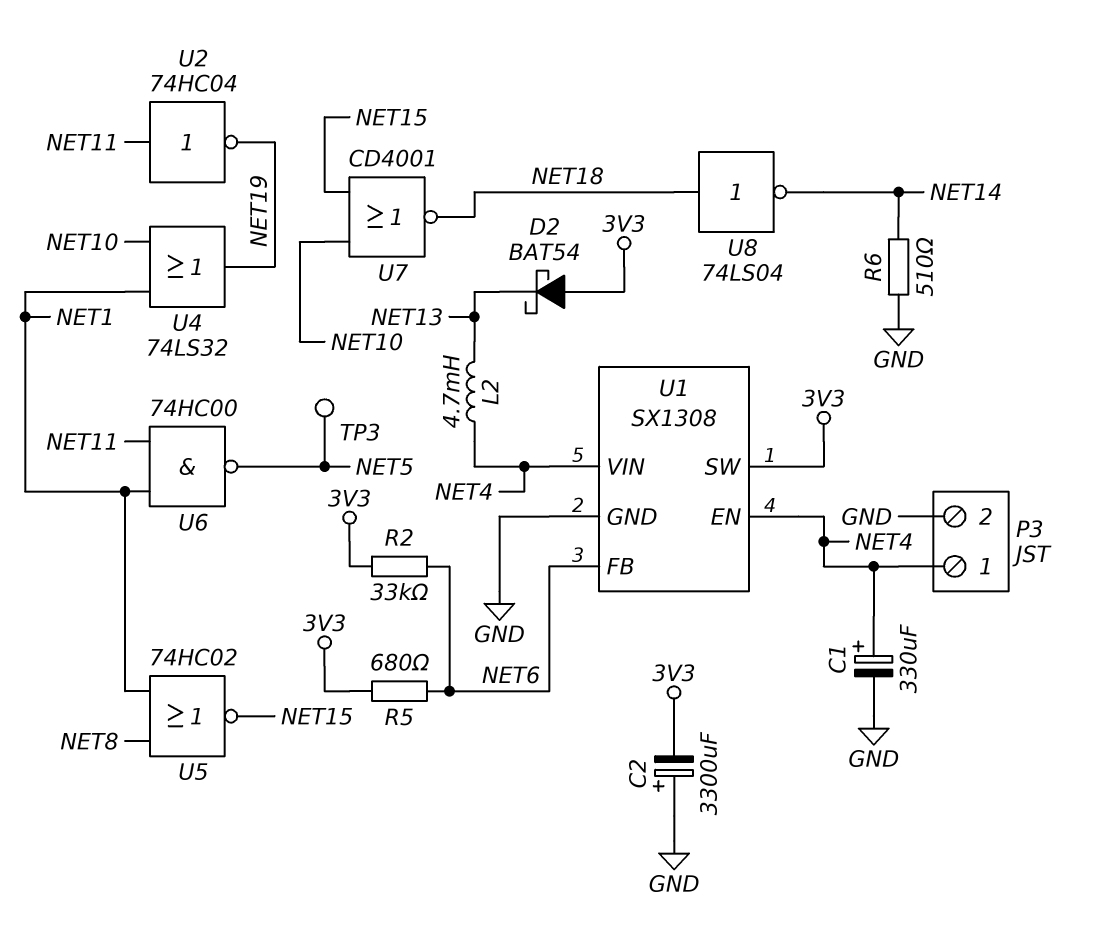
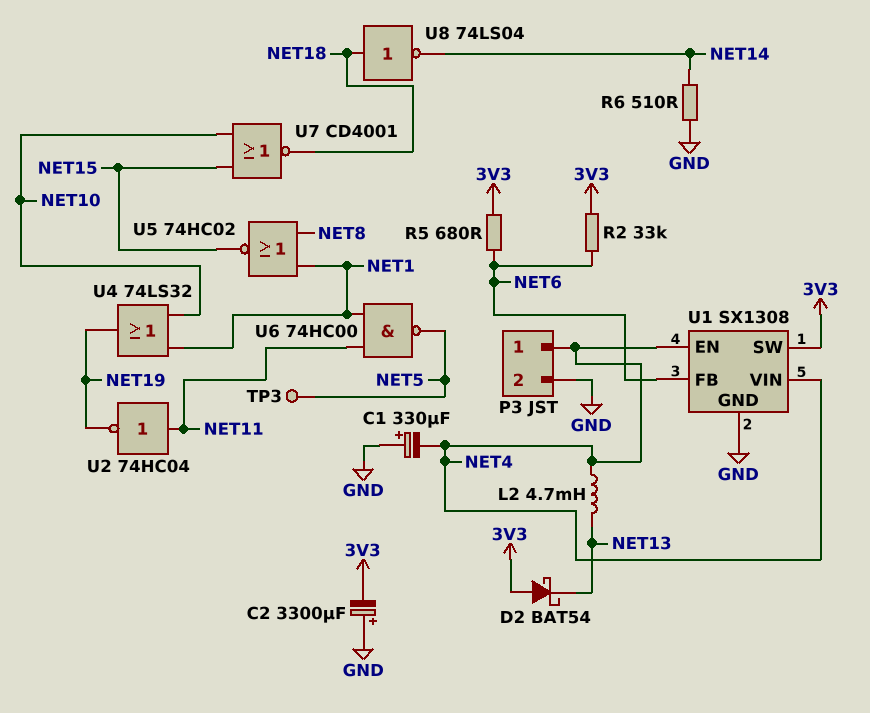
C1: 330uF (plus NET4, minus GND) -> 330uF (plus GND, minus NET4)

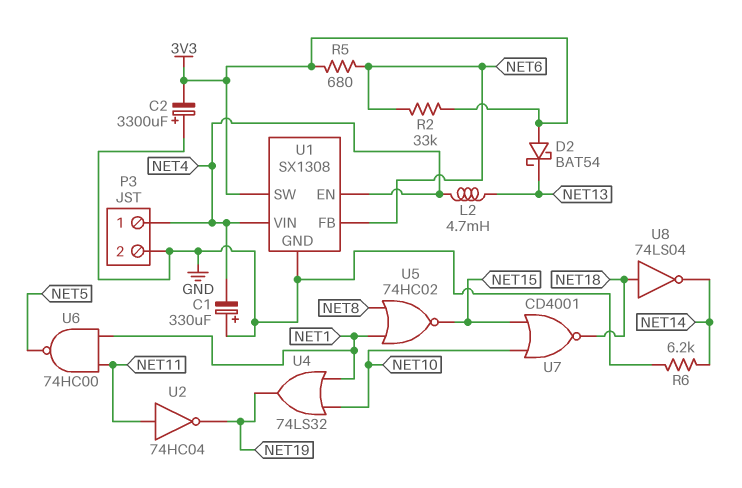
R6: 510 (GND, NET14) -> 6.2k (GND, NET14)
TP3: test point (NET5) -> none

